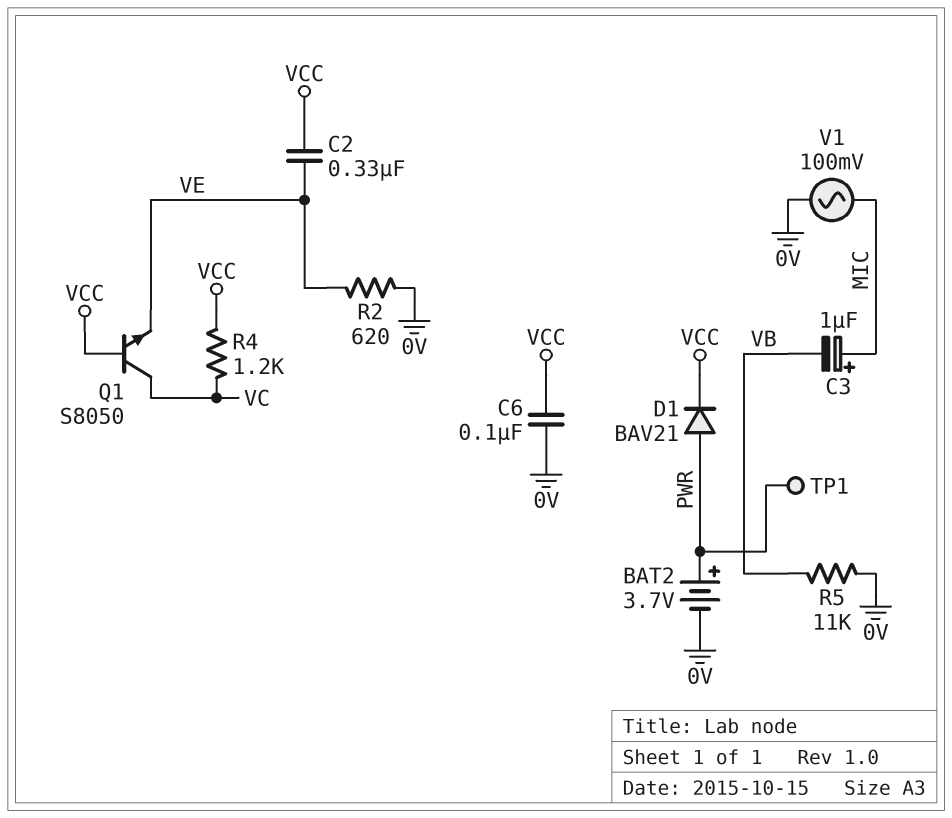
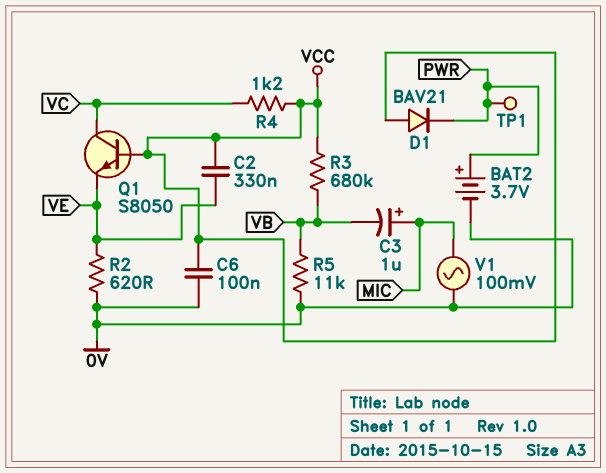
D1: diode BAV21 (A PWR, K VCC) -> diode BAV21 (A VCC, K PWR)
R3: none -> 680k (VB, VCC)

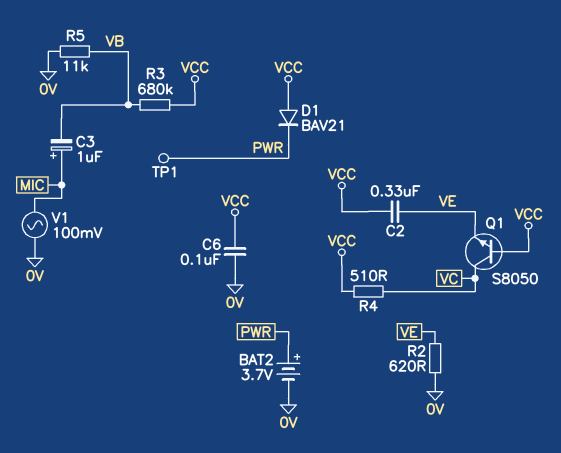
R4: 1.2k (VC, VCC) -> 510 (VC, VCC)

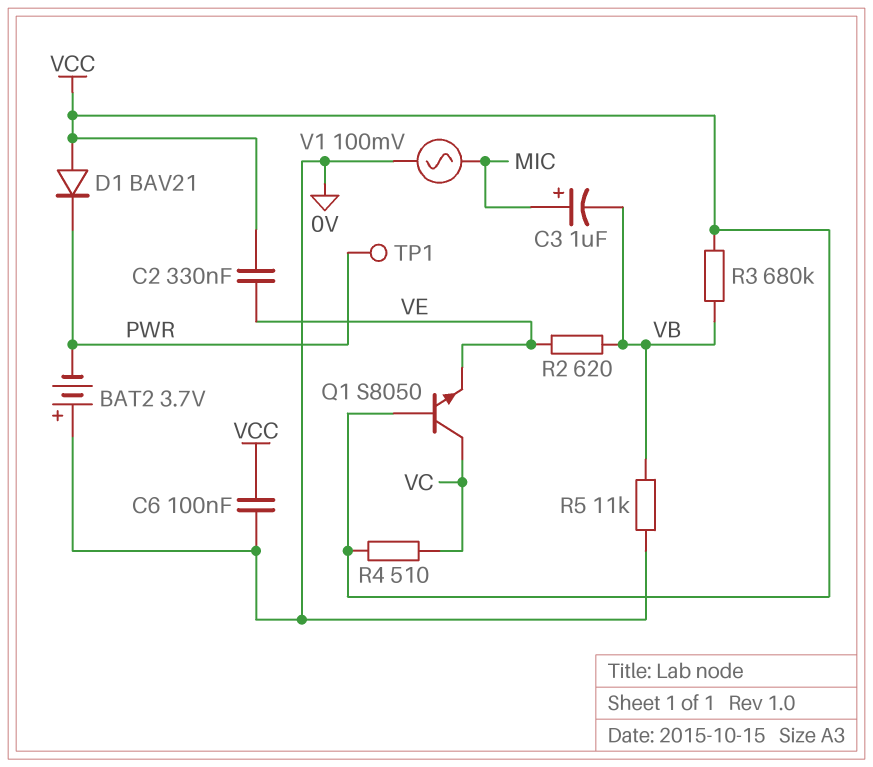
BAT2: 3.7V (plus PWR, minus 0V) -> 3.7V (plus 0V, minus PWR)
R2: 620 (0V, VE) -> 620 (VB, VE)

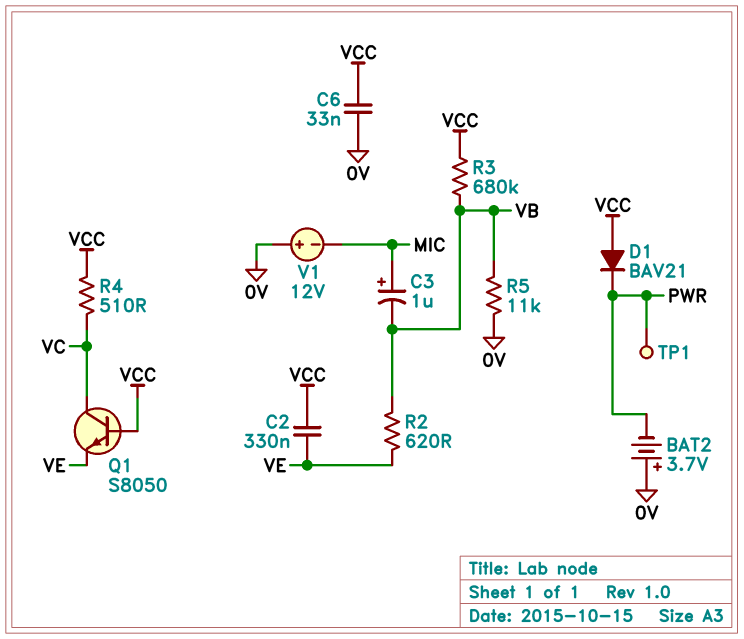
C6: 100nF (0V, VCC) -> 33nF (0V, VCC)
V1: AC 100mV (0V, MIC) -> 12V (plus 0V, minus MIC)

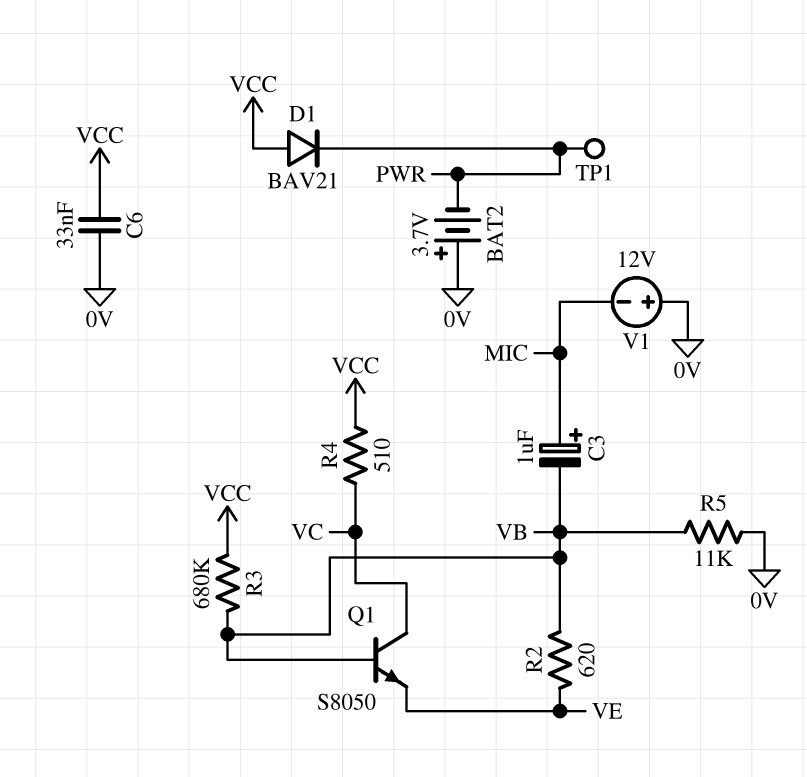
C2: 330nF (VCC, VE) -> none
Q1: NPN S8050 (B VCC, C VC, E VE) -> NPN S8050 (B VB, C VC, E VE)

